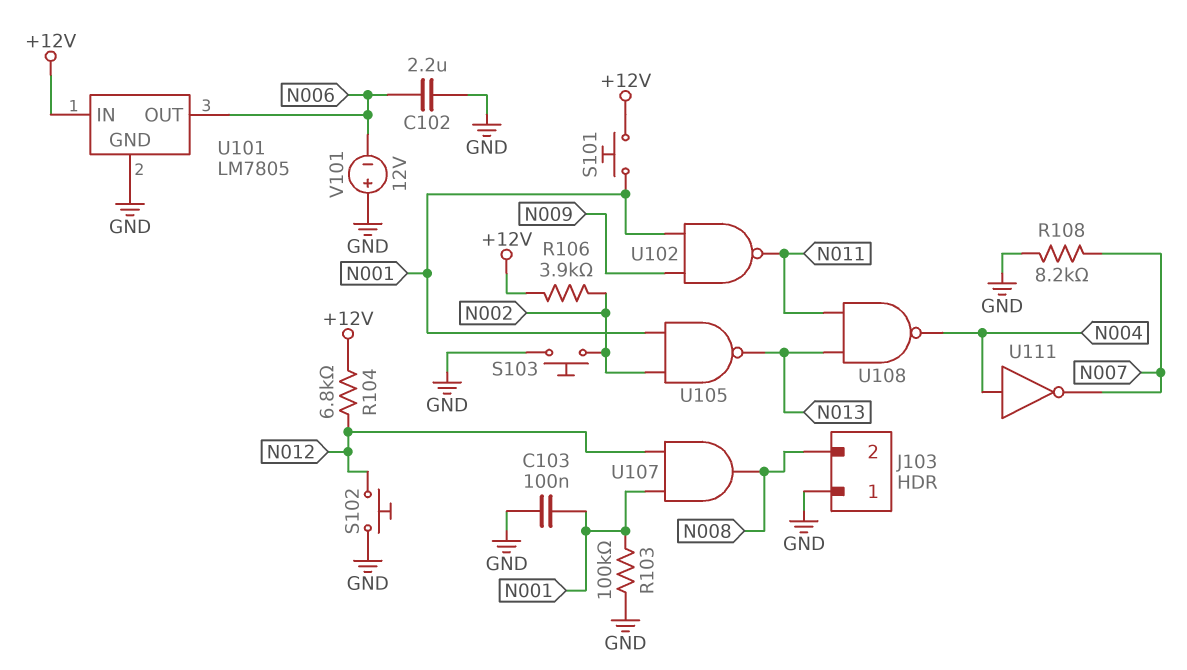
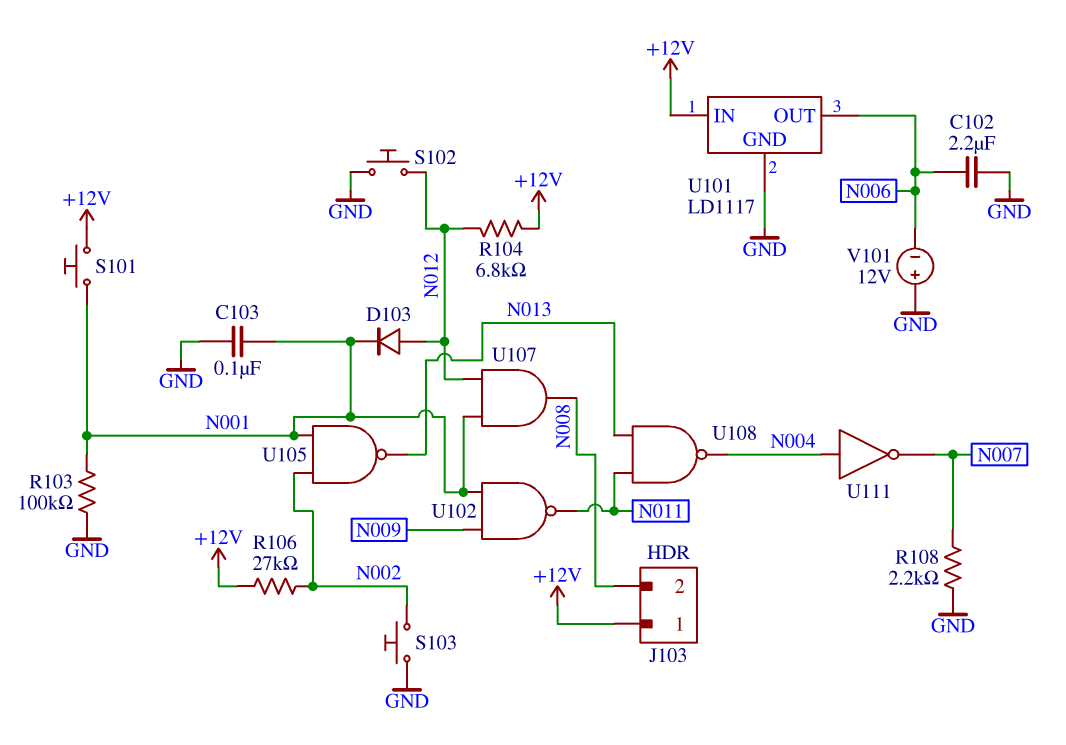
D103: none -> diode (A N012, K N001)
J103 pin 1: GND -> +12V
R106: 3.9k (+12V, N002) -> 27k (+12V, N002)
R108: 8.2k (GND, N007) -> 2.2k (GND, N007)
U101: LM7805 -> LD1117

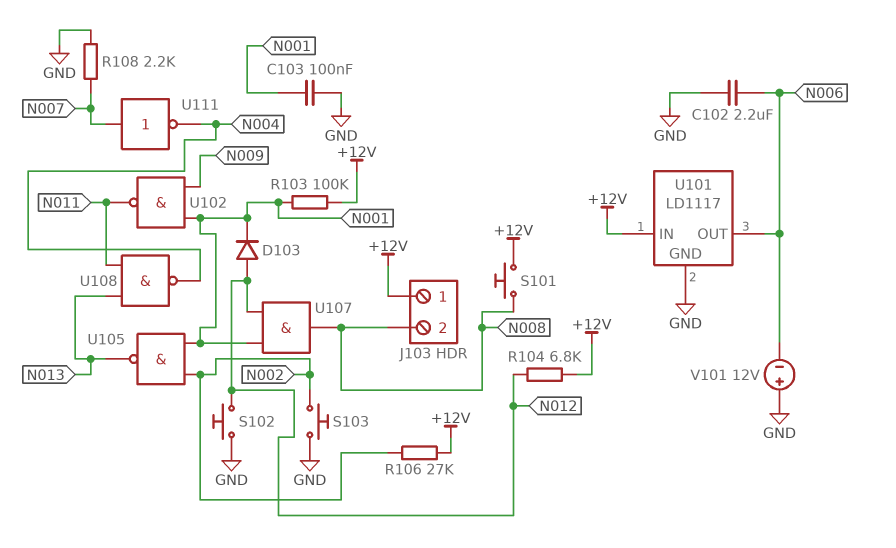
R103: 100k (GND, N001) -> 100k (+12V, N001)
S101: button (+12V, N001) -> button (+12V, N008)
U111: NOT (in N004, out N007) -> NOT (in N007, out N004)

